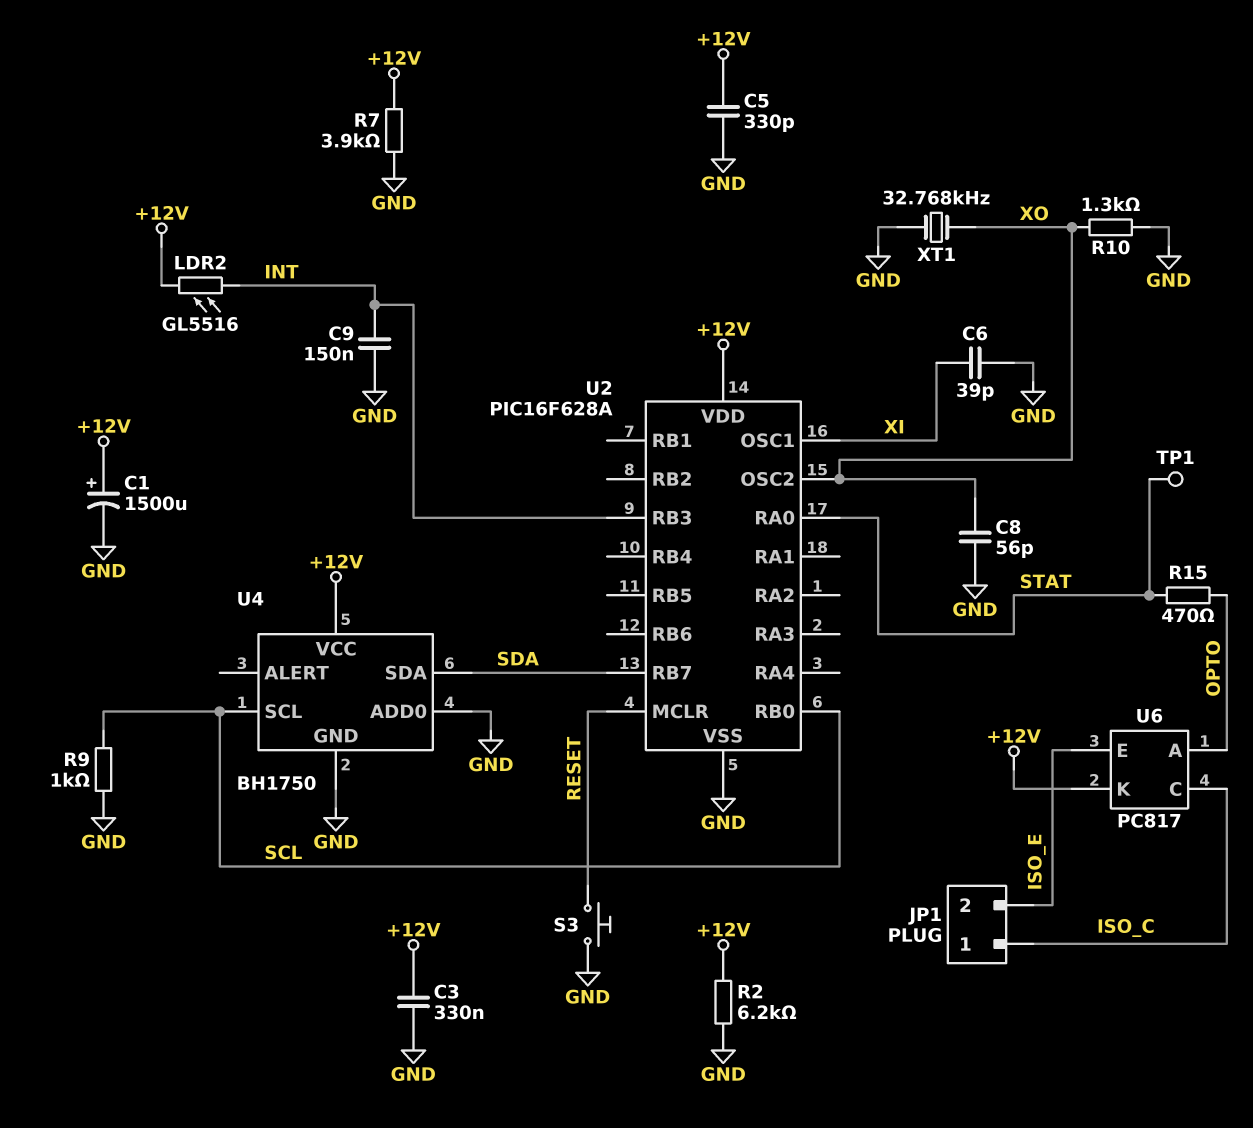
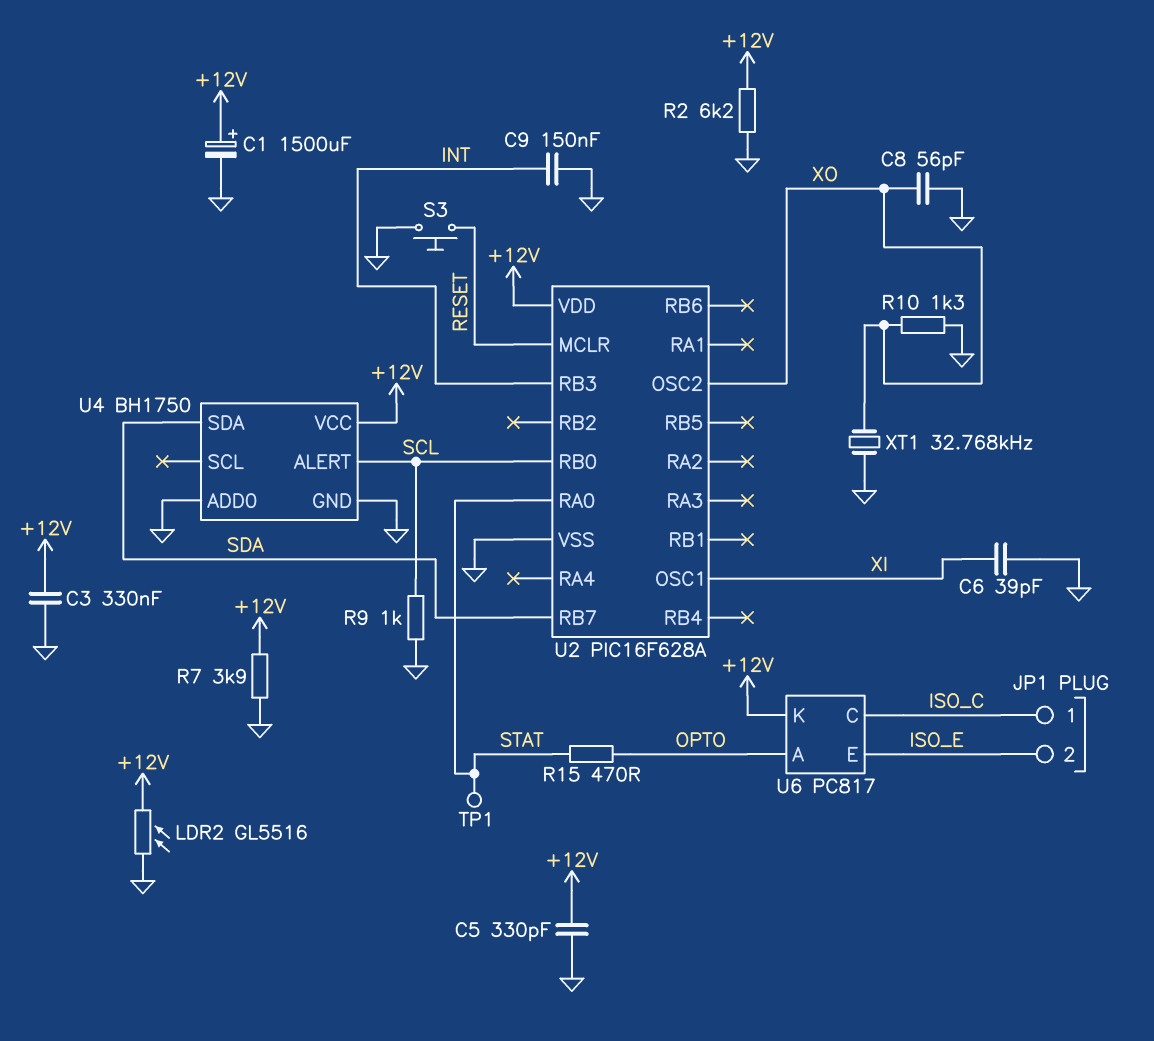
LDR2: GL5516 (+12V, INT) -> GL5516 (+12V, GND)
U4 pin ALERT: none -> SCL
U4 pin SCL: SCL -> none

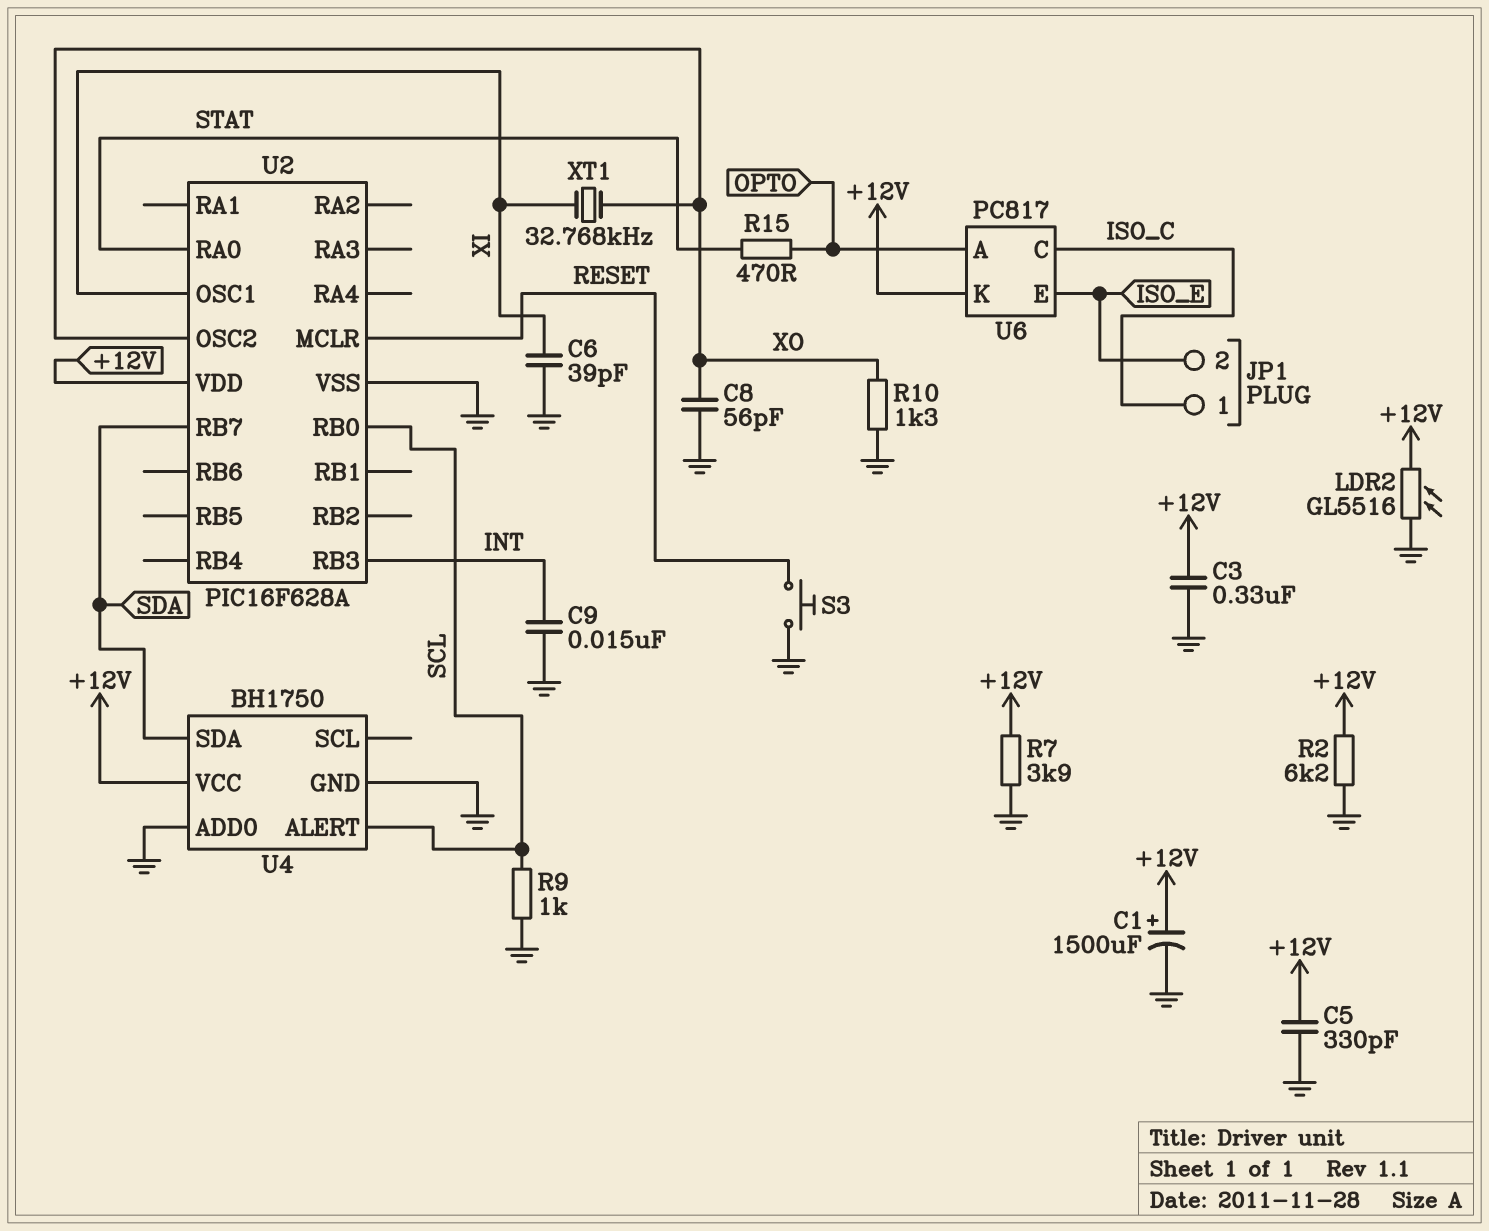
C9: 150nF (GND, INT) -> 15nF (GND, INT)
TP1: test point (STAT) -> none
XT1: 32.768kHz (GND, XO) -> 32.768kHz (XI, XO)

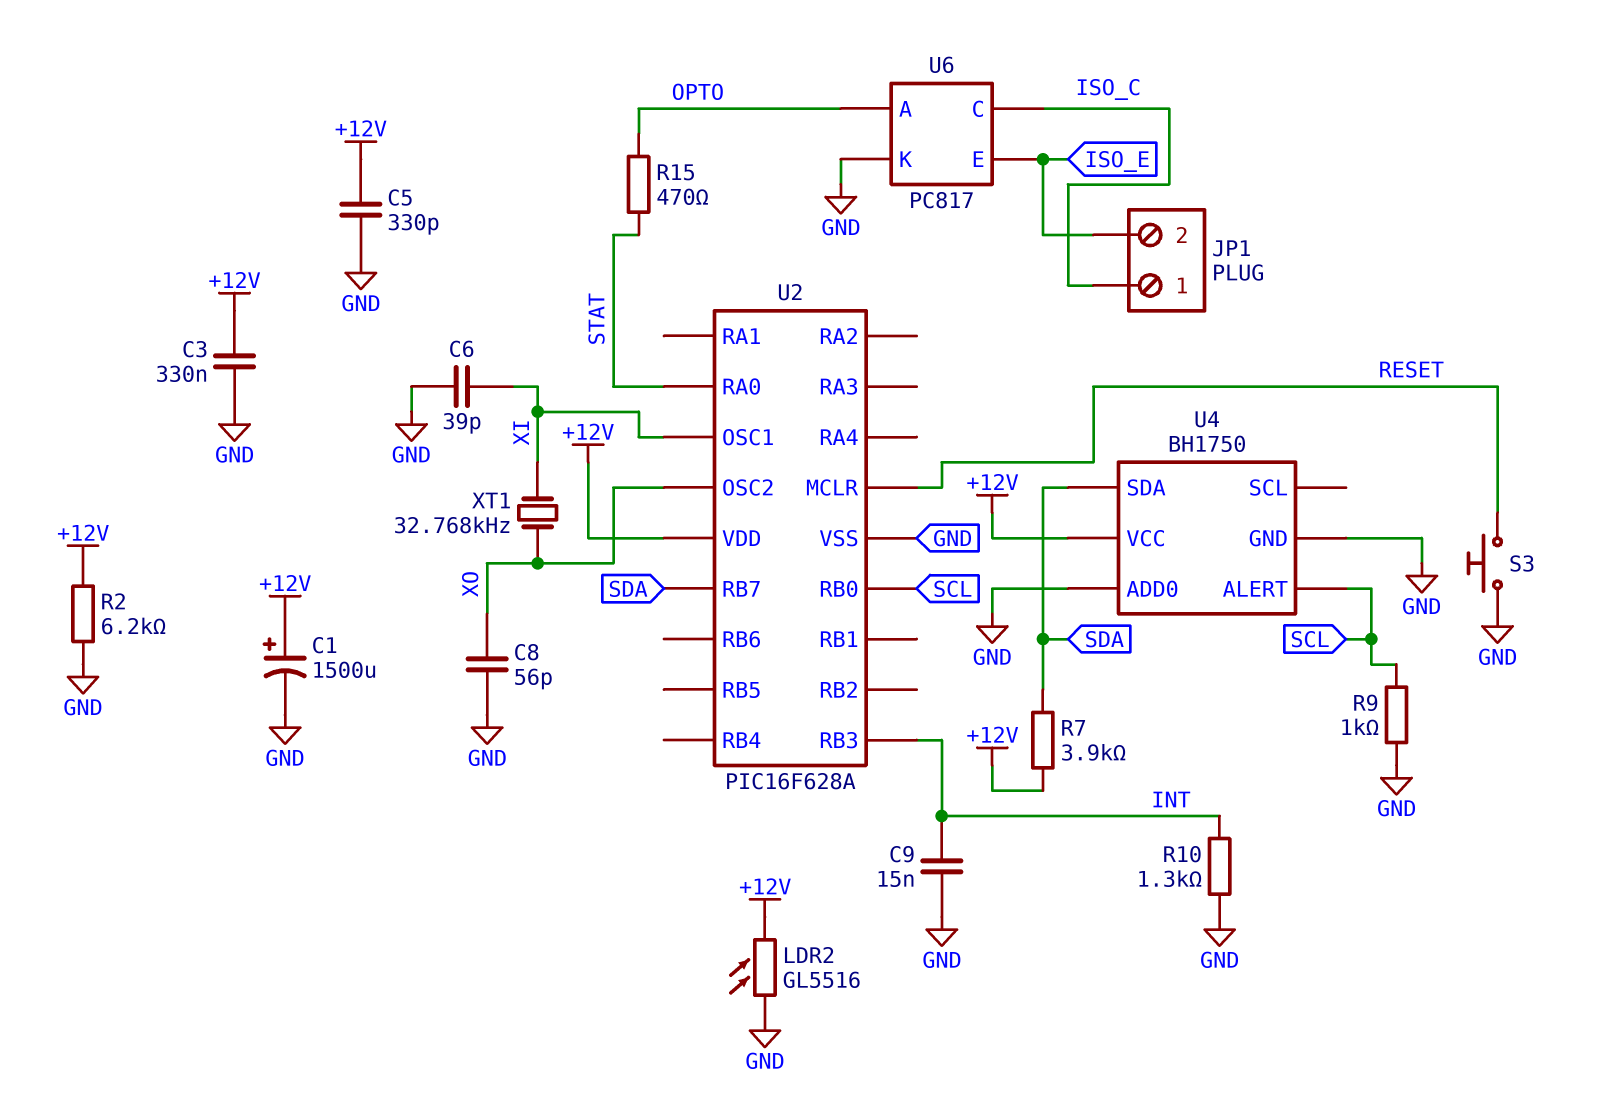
R7: 3.9k (+12V, GND) -> 3.9k (+12V, SDA)
R10: 1.3k (GND, XO) -> 1.3k (GND, INT)
U6 pin K: +12V -> GND

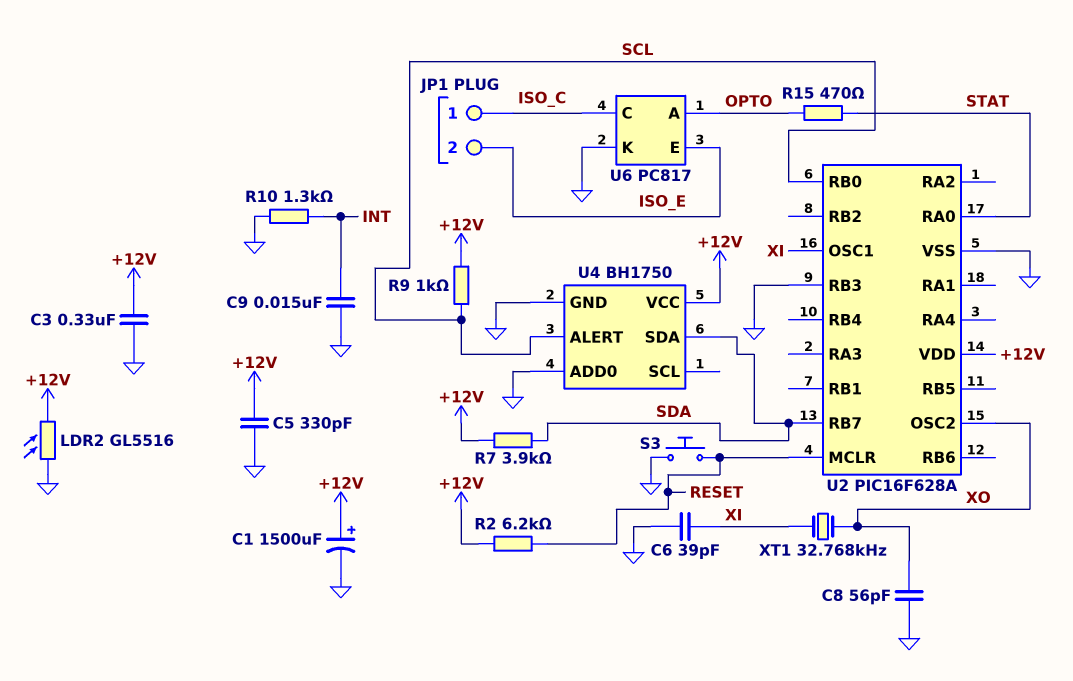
R2: 6.2k (+12V, GND) -> 6.2k (+12V, RESET)
R9: 1k (GND, SCL) -> 1k (+12V, SCL)
U2 pin RB3: INT -> GND

